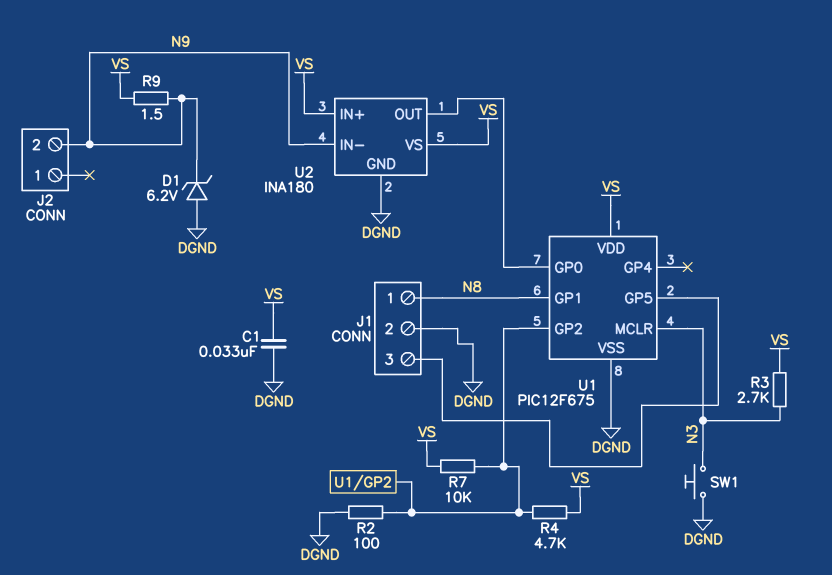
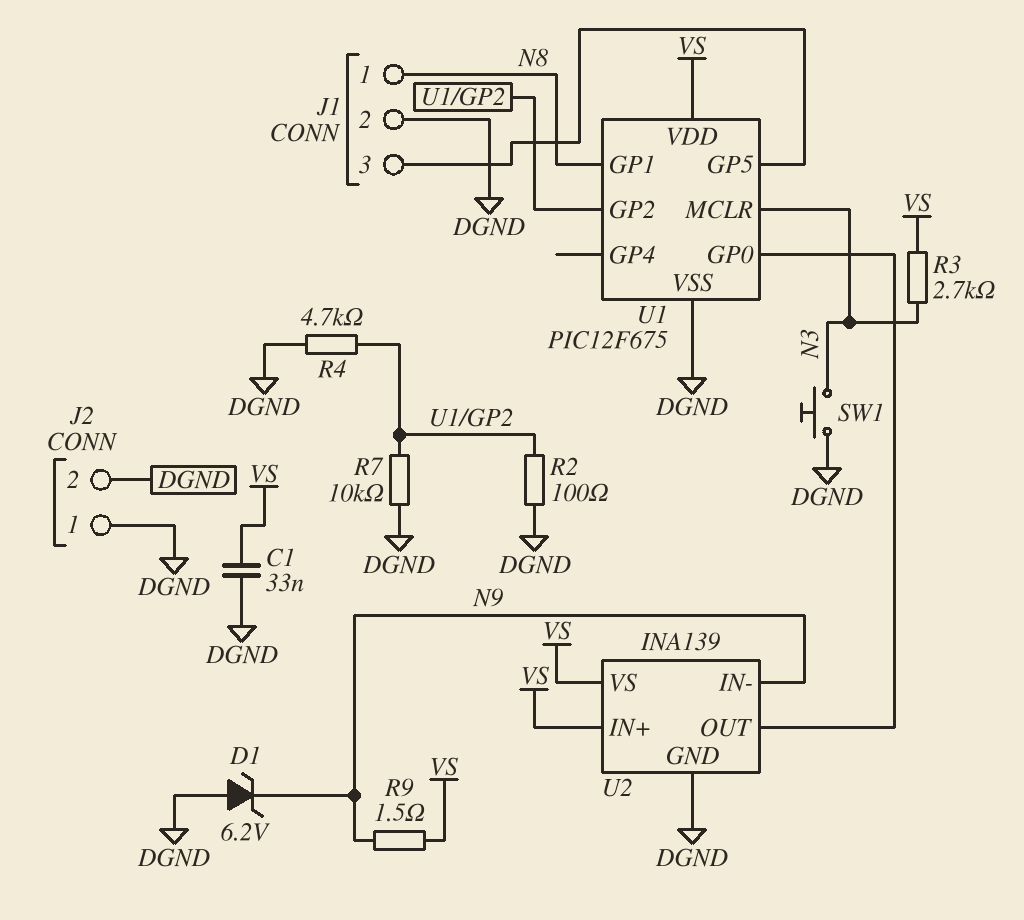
J2 pin 1: none -> DGND
J2 pin 2: N9 -> DGND
R4: 4.7k (U1/GP2, VS) -> 4.7k (DGND, U1/GP2)
R7: 10k (U1/GP2, VS) -> 10k (DGND, U1/GP2)
U2: INA180 -> INA139

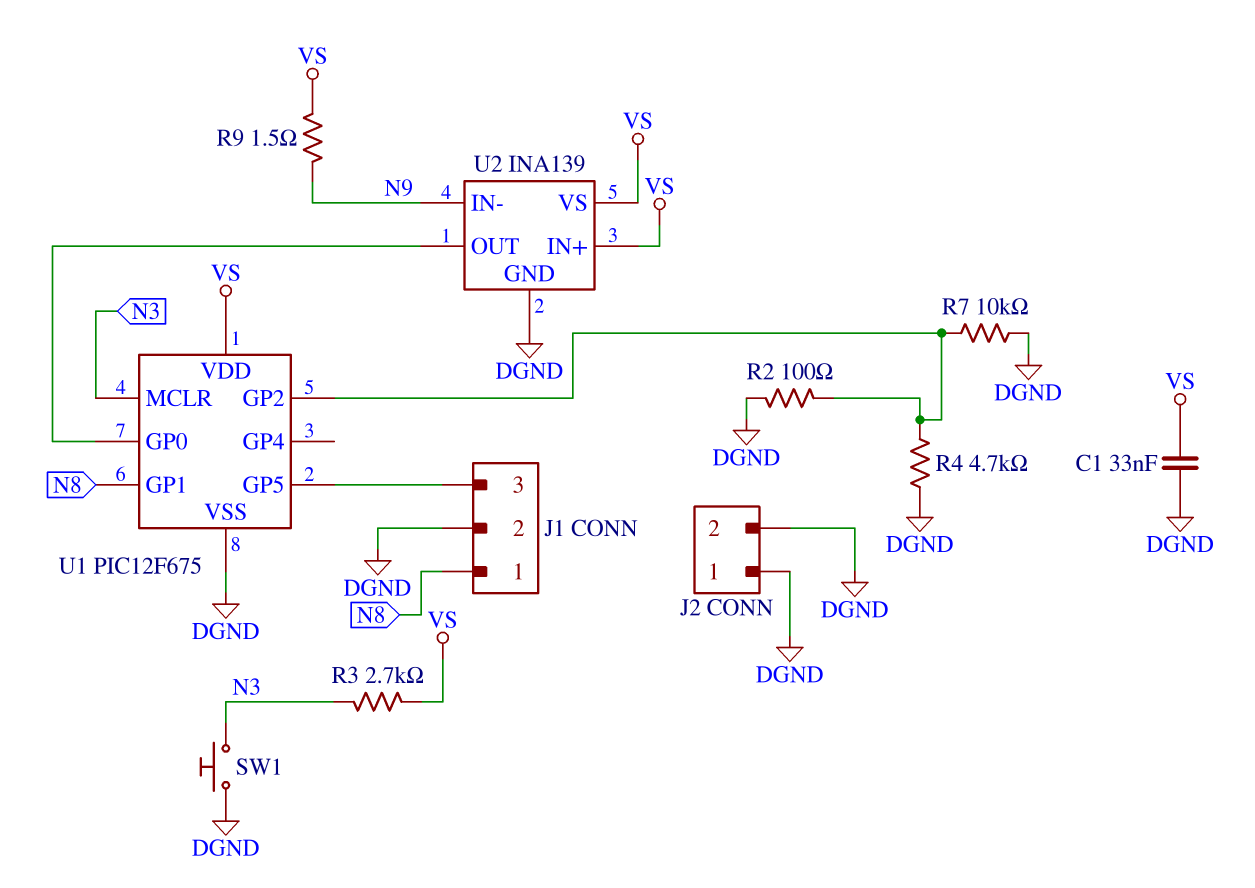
D1: zener 6.2V (A DGND, K N9) -> none

